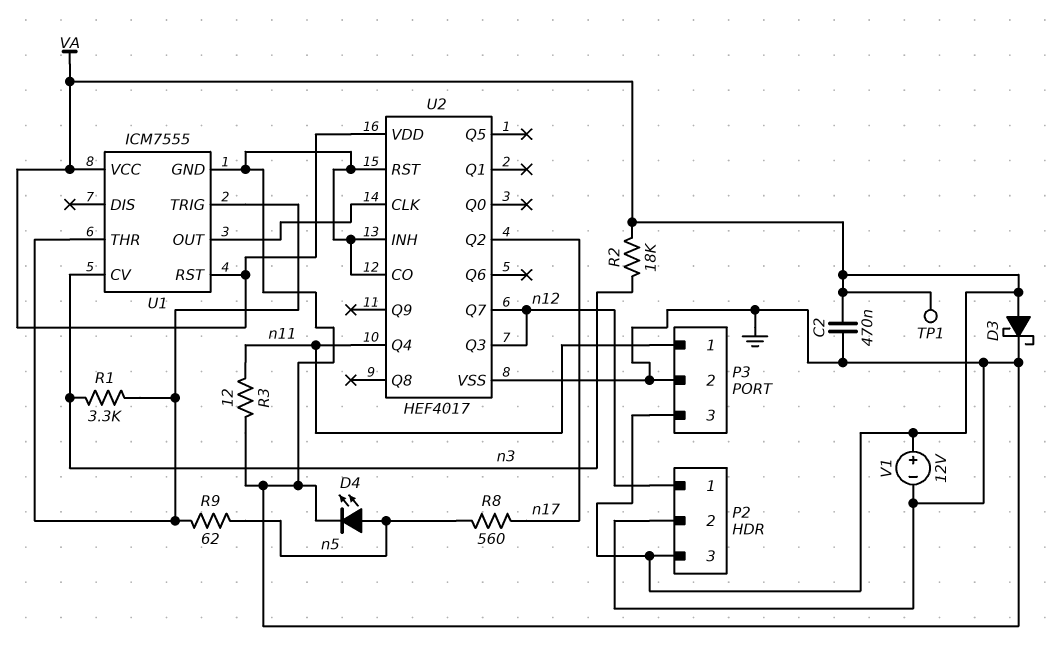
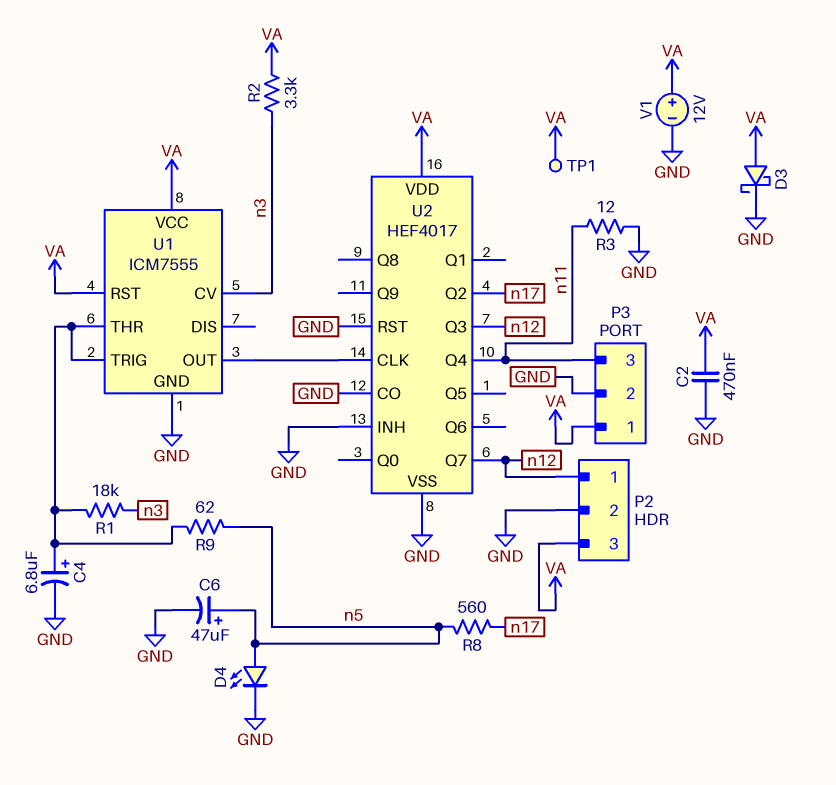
C4: none -> 6.8uF (plus U1/THR, minus GND)
C6: none -> 47uF (plus n5, minus GND)
P3 pin 1: n11 -> VA
P3 pin 3: VA -> n11
R1: 3.3k (U1/THR, n3) -> 18k (U1/THR, n3)
R2: 18k (VA, n3) -> 3.3k (VA, n3)

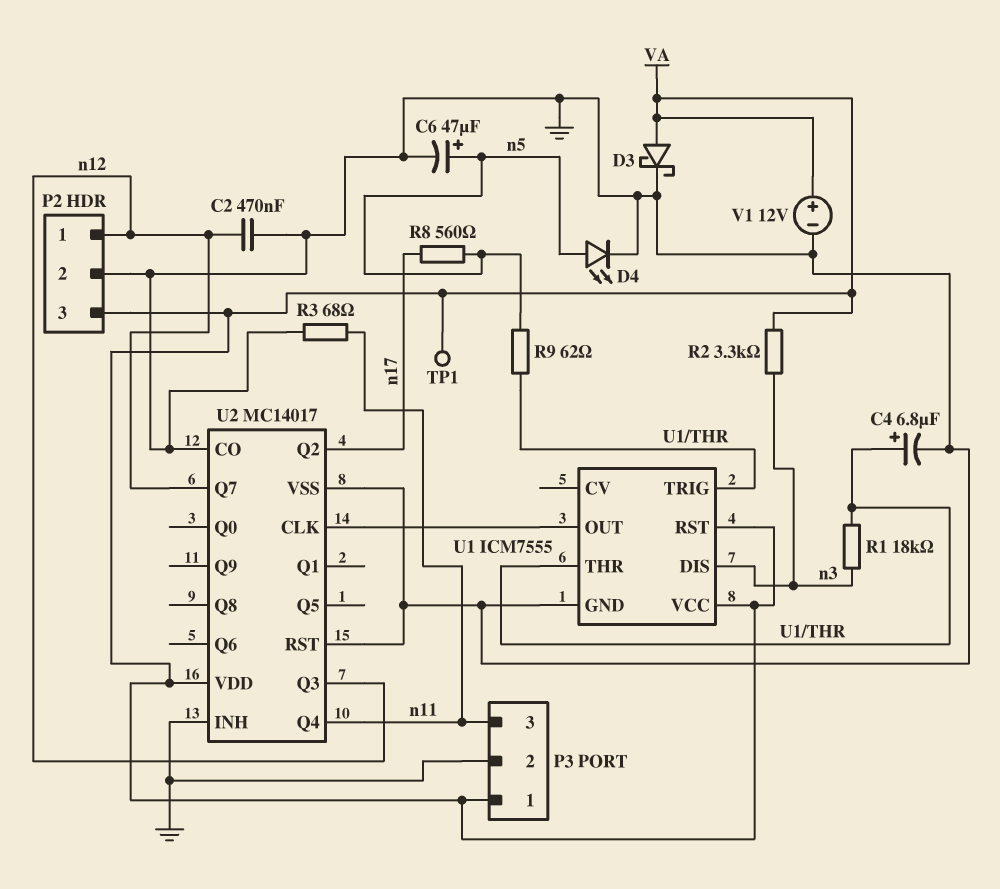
C2: 470nF (GND, VA) -> 470nF (GND, n12)
R3: 12 (GND, n11) -> 68 (GND, n11)
U1 pin CV: n3 -> none
U1 pin DIS: none -> n3
U2: HEF4017 -> MC14017

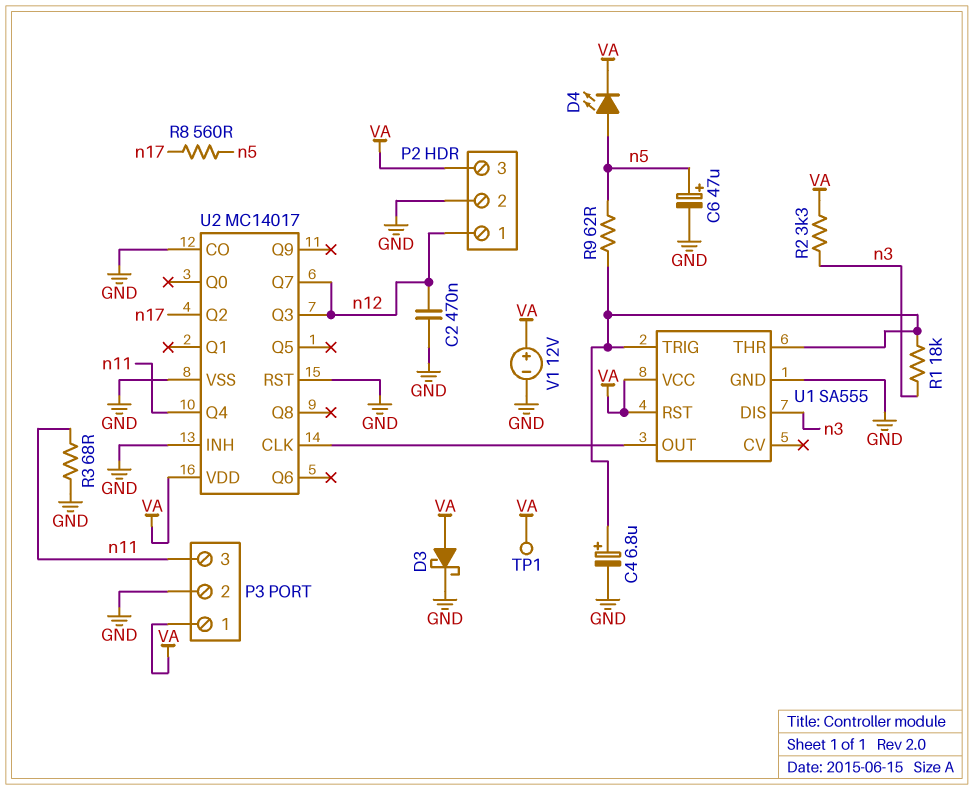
D4: LED (A n5, K GND) -> LED (A n5, K VA)
U1: ICM7555 -> SA555

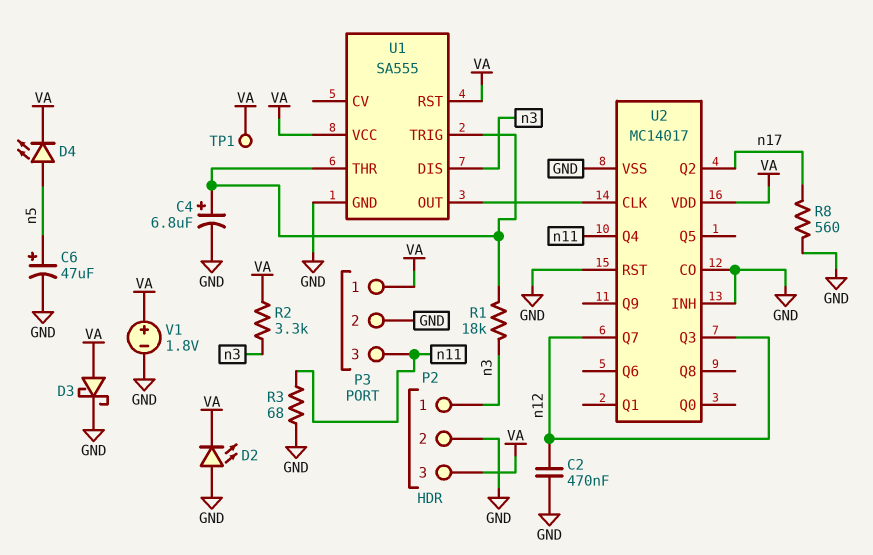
D2: none -> LED (A GND, K VA)
P2 pin 1: n12 -> n3
R8: 560 (n5, n17) -> 560 (GND, n17)
R9: 62 (U1/THR, n5) -> none
V1: 12V (plus VA, minus GND) -> 1.8V (plus VA, minus GND)

